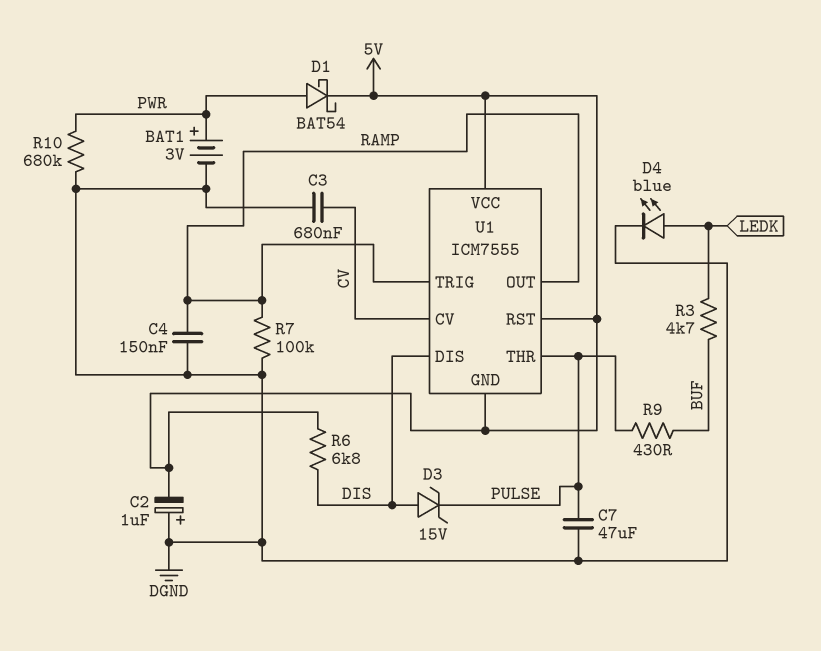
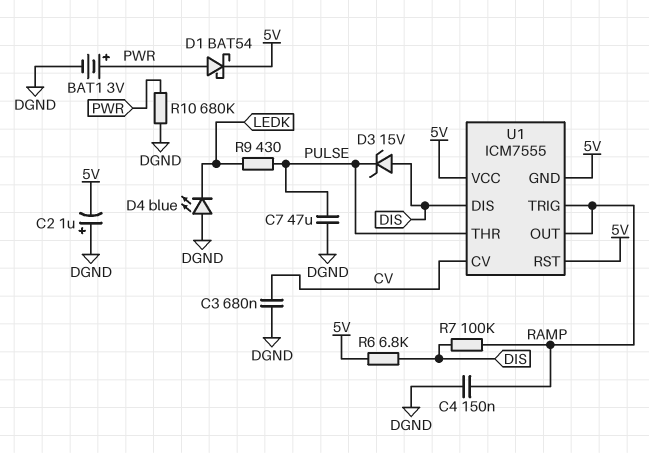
D4: LED blue (A LEDK, K DGND) -> LED blue (A DGND, K LEDK)
R3: 4.7k (BUF, LEDK) -> none
R7: 100k (DGND, RAMP) -> 100k (DIS, RAMP)
R9: 430 (BUF, PULSE) -> 430 (LEDK, PULSE)

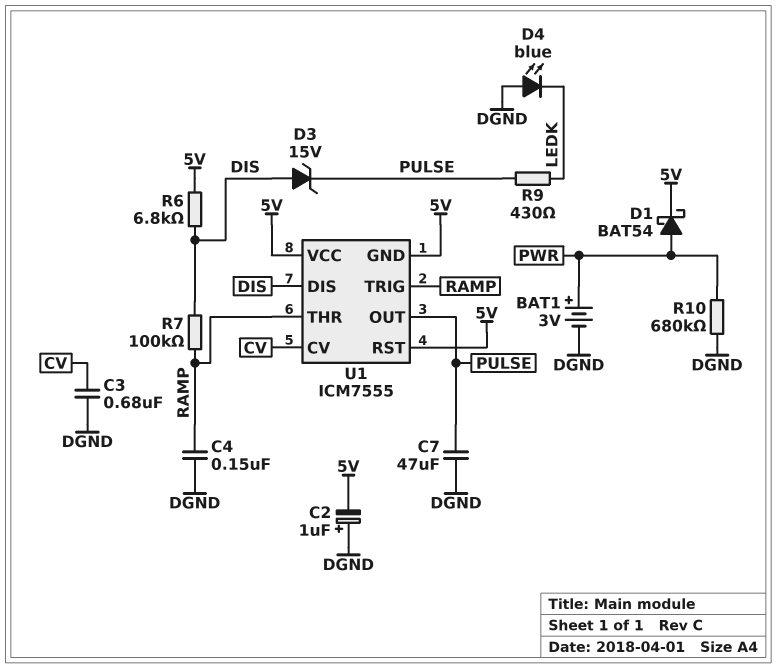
U1 pin OUT: RAMP -> PULSE
U1 pin THR: PULSE -> RAMP

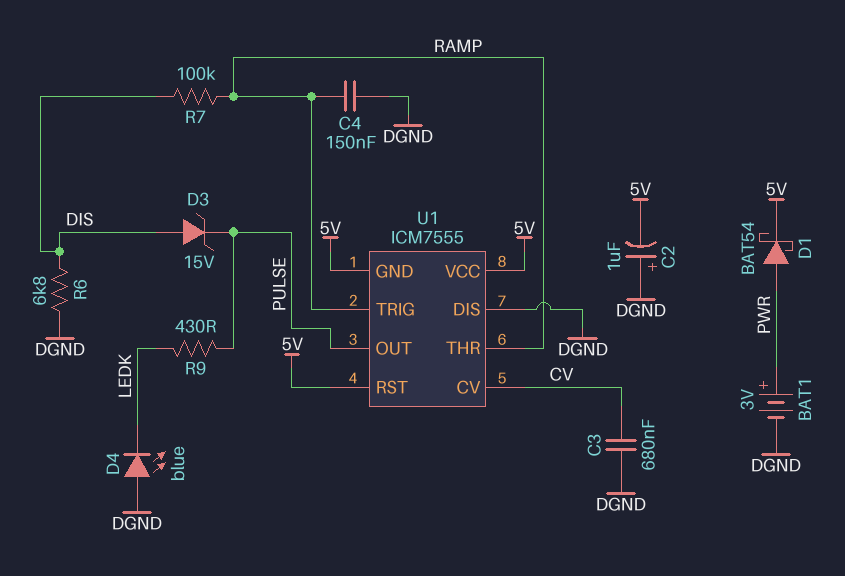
C7: 47uF (DGND, PULSE) -> none
R6: 6.8k (5V, DIS) -> 6.8k (DGND, DIS)
R10: 680k (DGND, PWR) -> none
U1 pin DIS: DIS -> DGND

